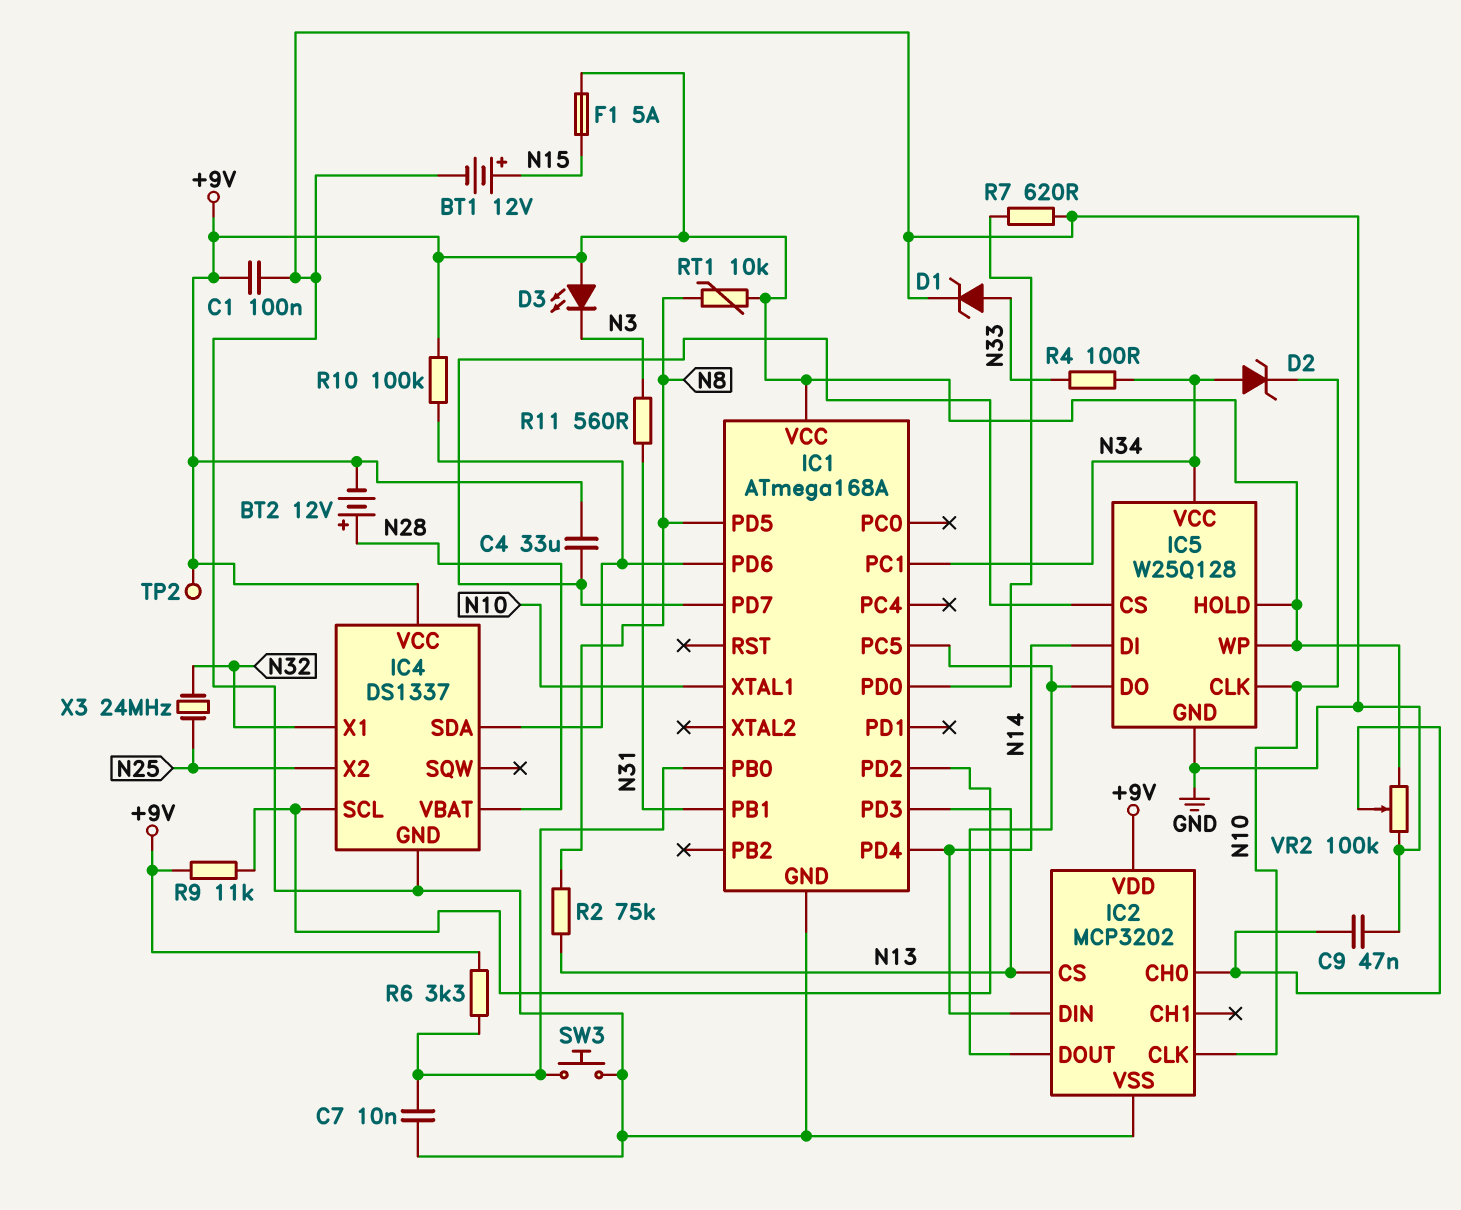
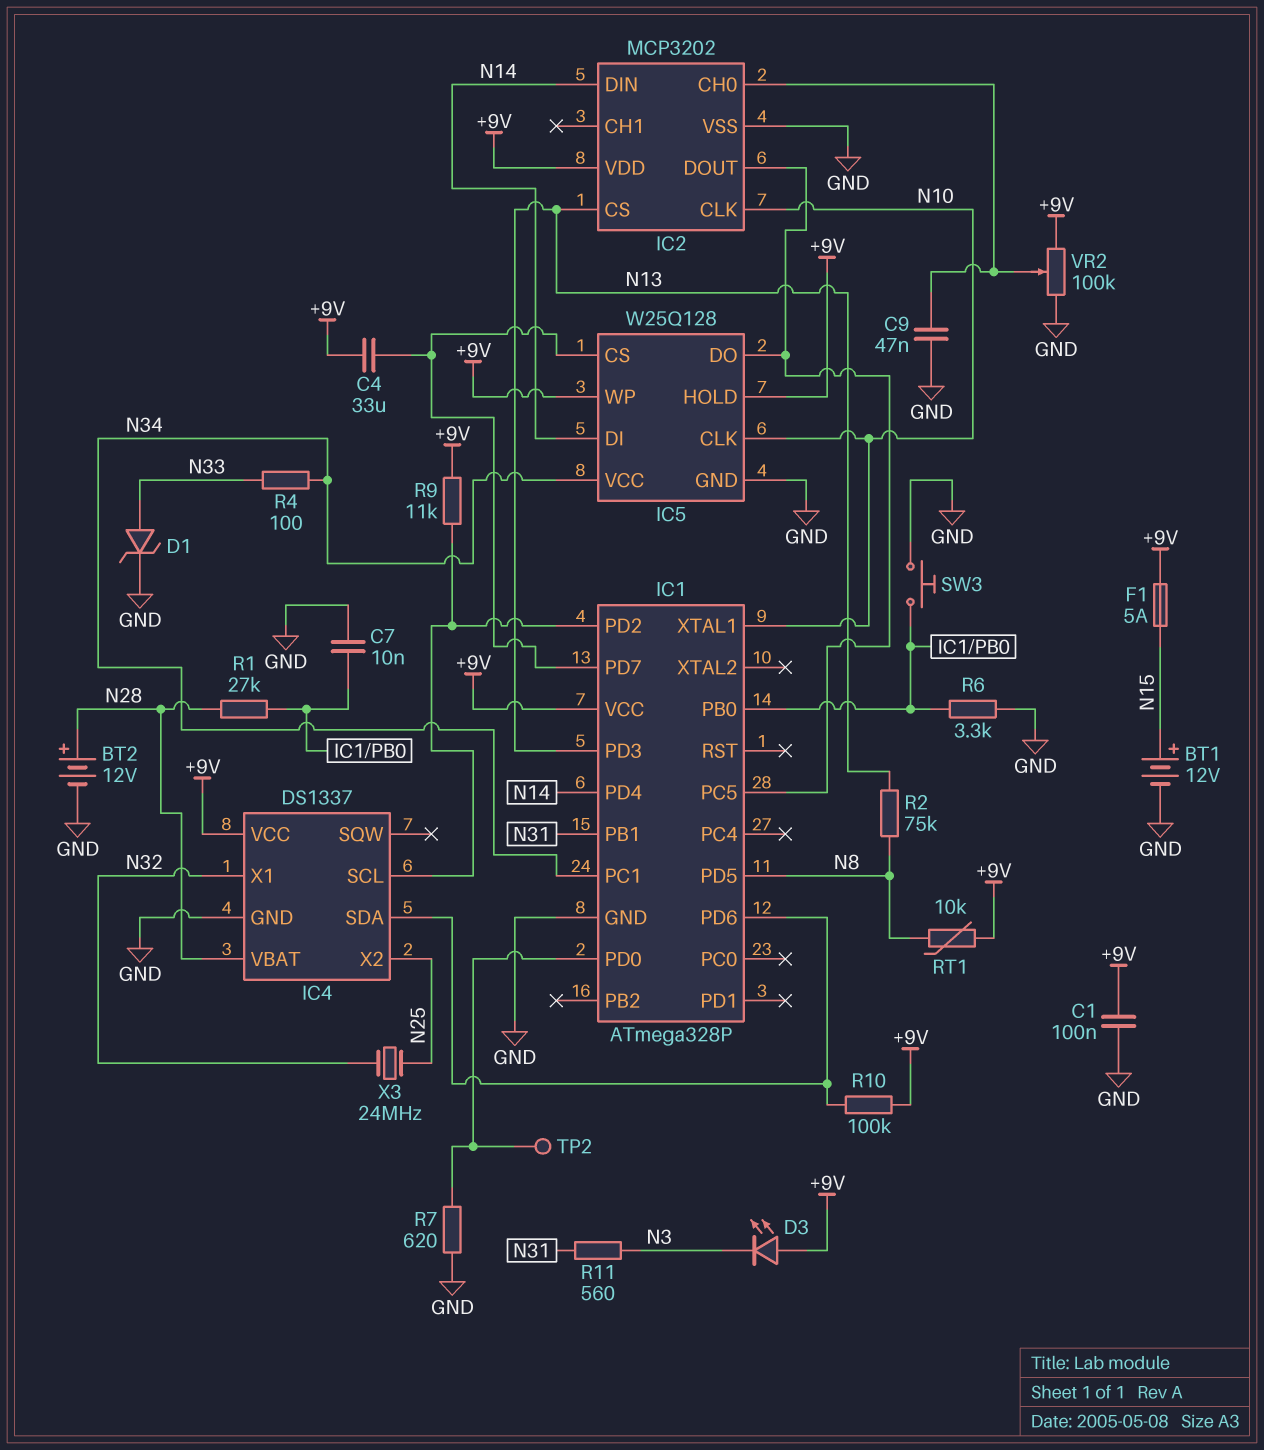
BT2: 12V (plus N28, minus +9V) -> 12V (plus N28, minus GND)
D2: zener (A N34, K N10) -> none
IC1: ATmega168A -> ATmega328P
R1: none -> 27k (IC1/PB0, N28)
R6: 3.3k (+9V, IC1/PB0) -> 3.3k (GND, IC1/PB0)
TP2: test point (+9V) -> test point (IC1/PD0)

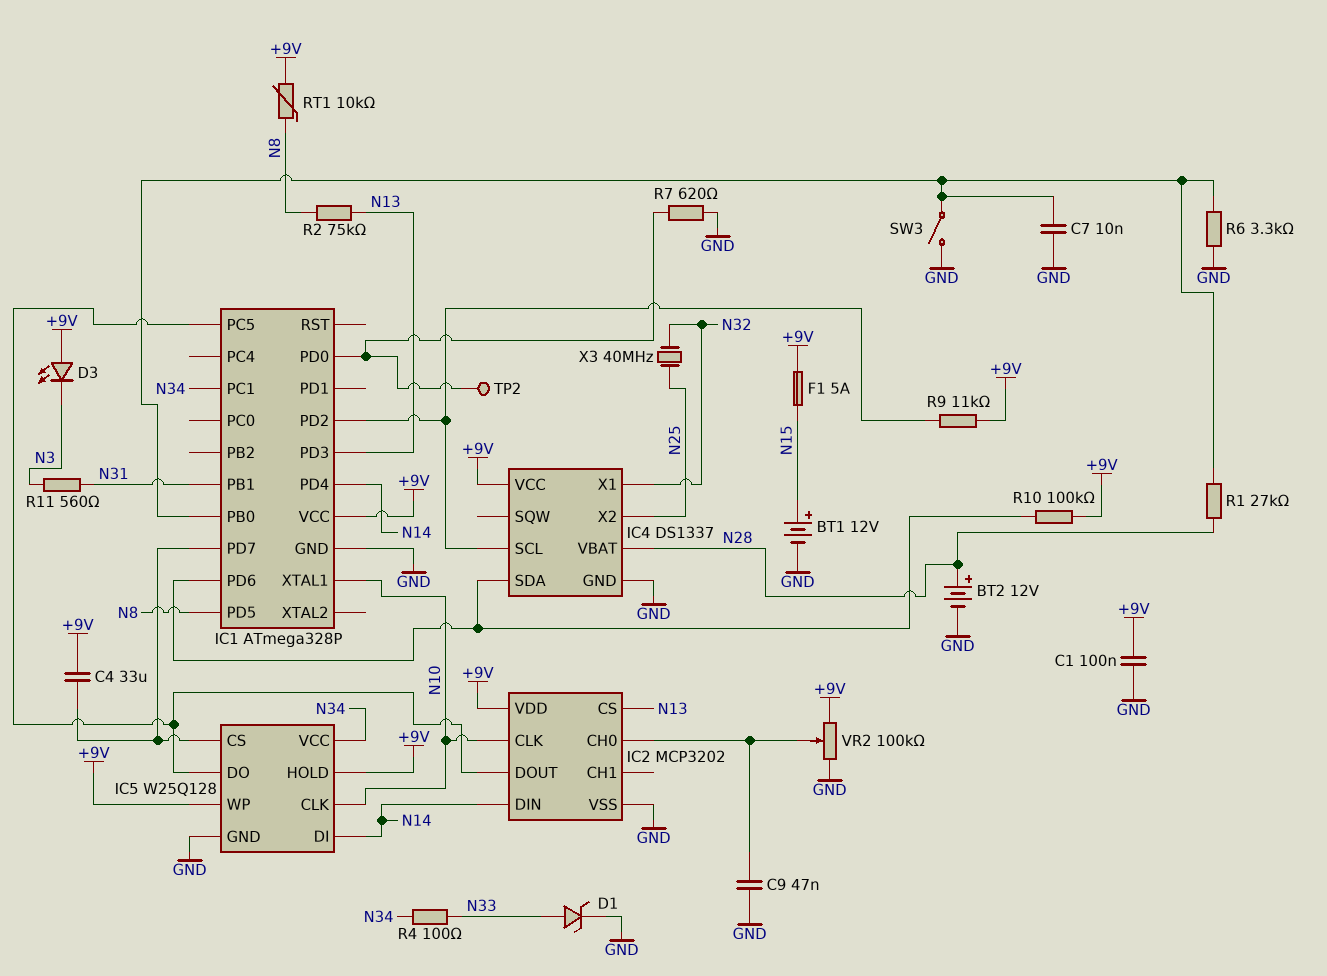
SW3: button (GND, IC1/PB0) -> switch (GND, IC1/PB0)
X3: 24MHz (N25, N32) -> 40MHz (N25, N32)

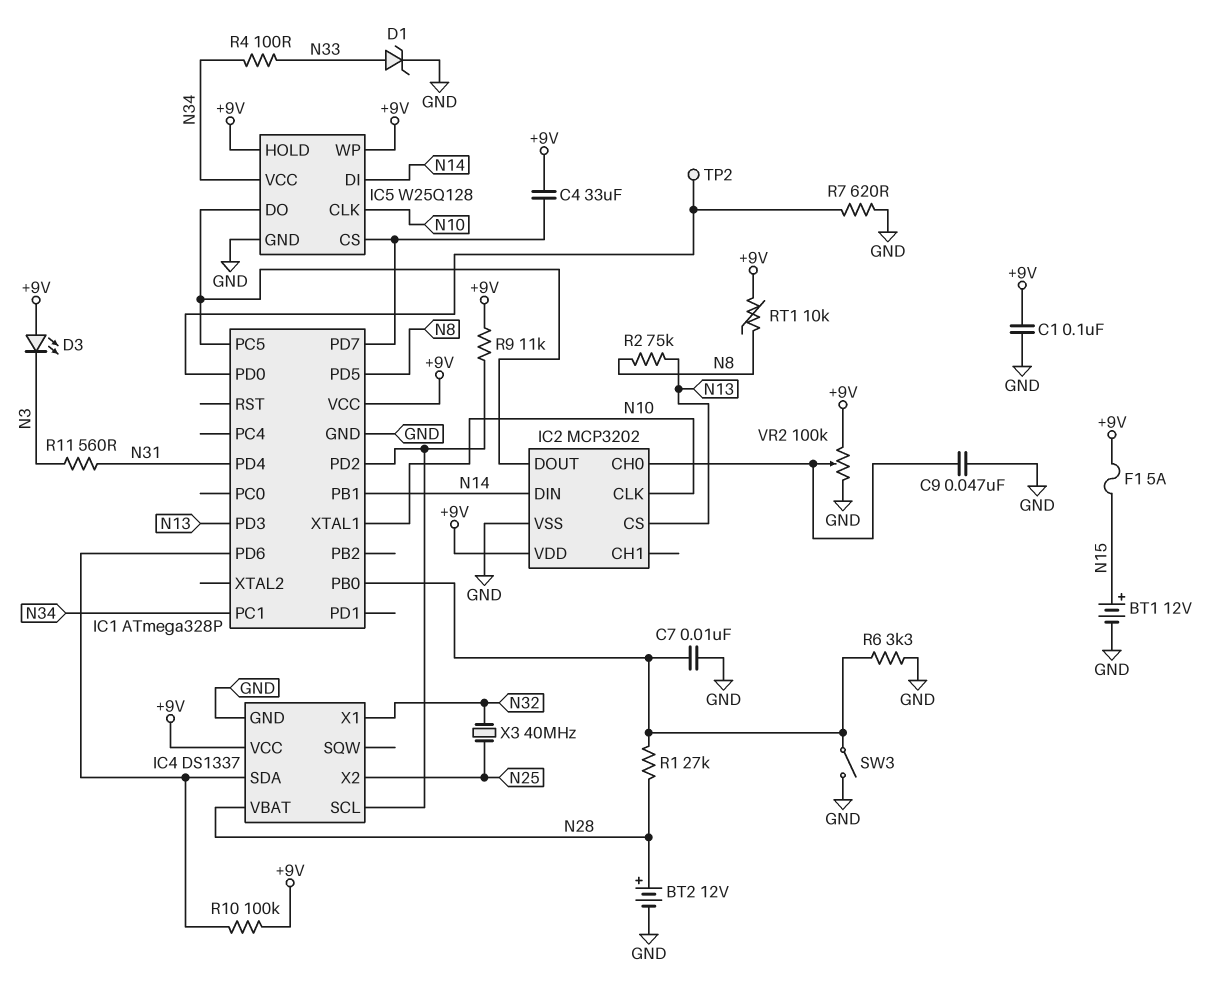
IC1 pin PB1: N31 -> N14
IC1 pin PD4: N14 -> N31

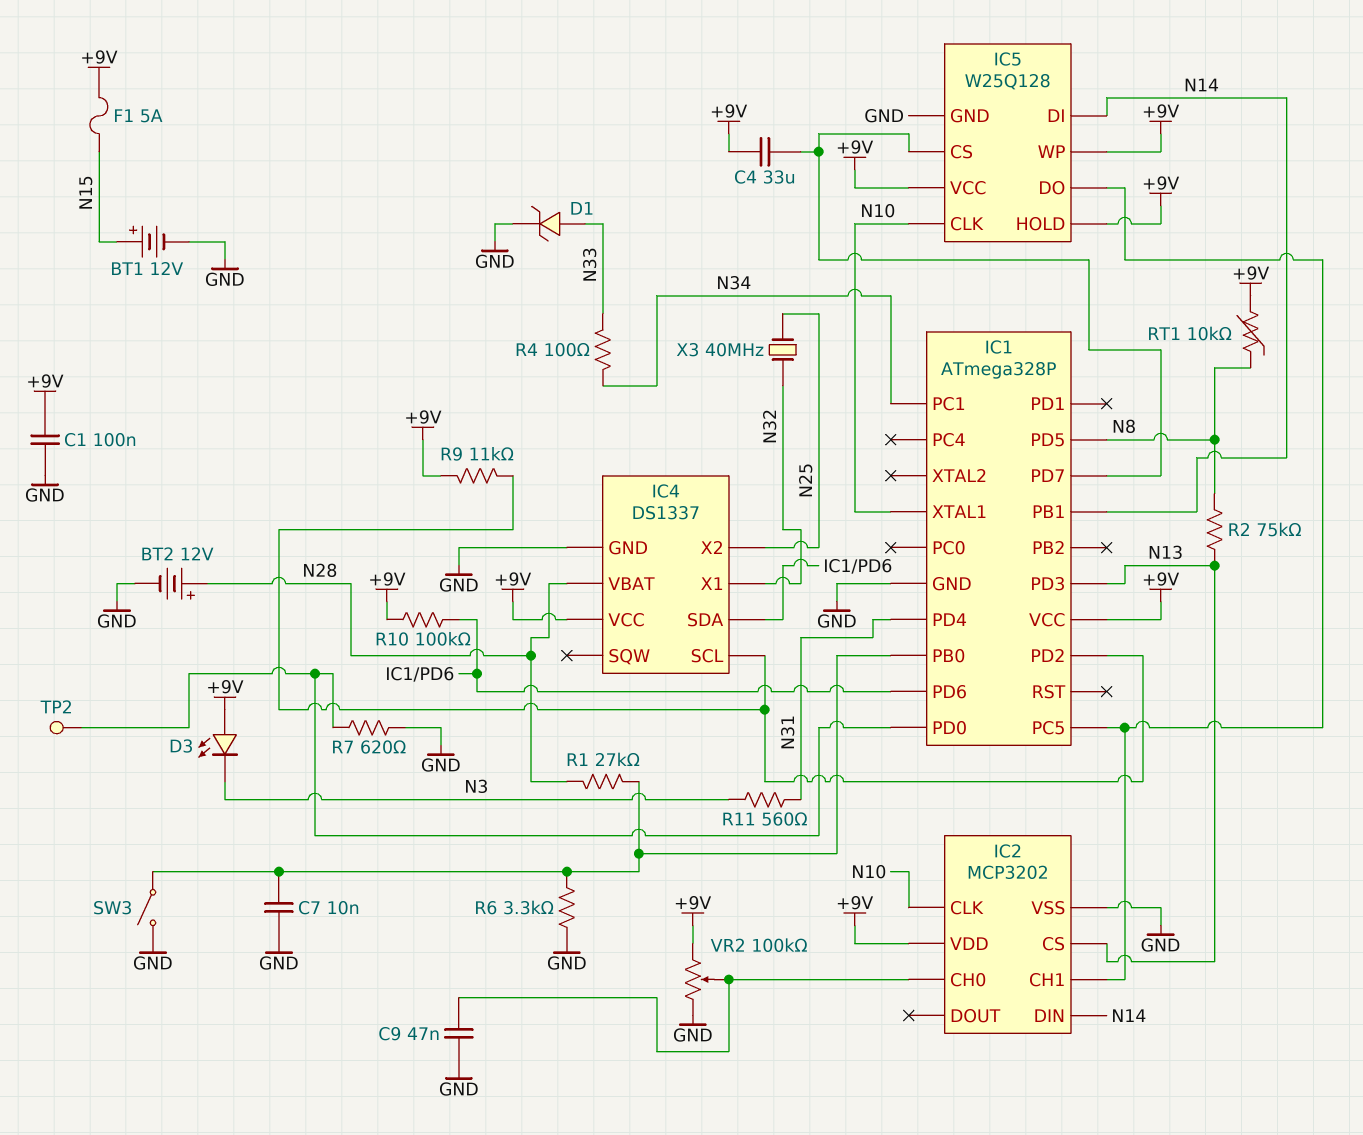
IC2 pin CH1: none -> IC1/PC5
IC2 pin DOUT: IC1/PC5 -> none
IC5 pin VCC: N34 -> +9V

